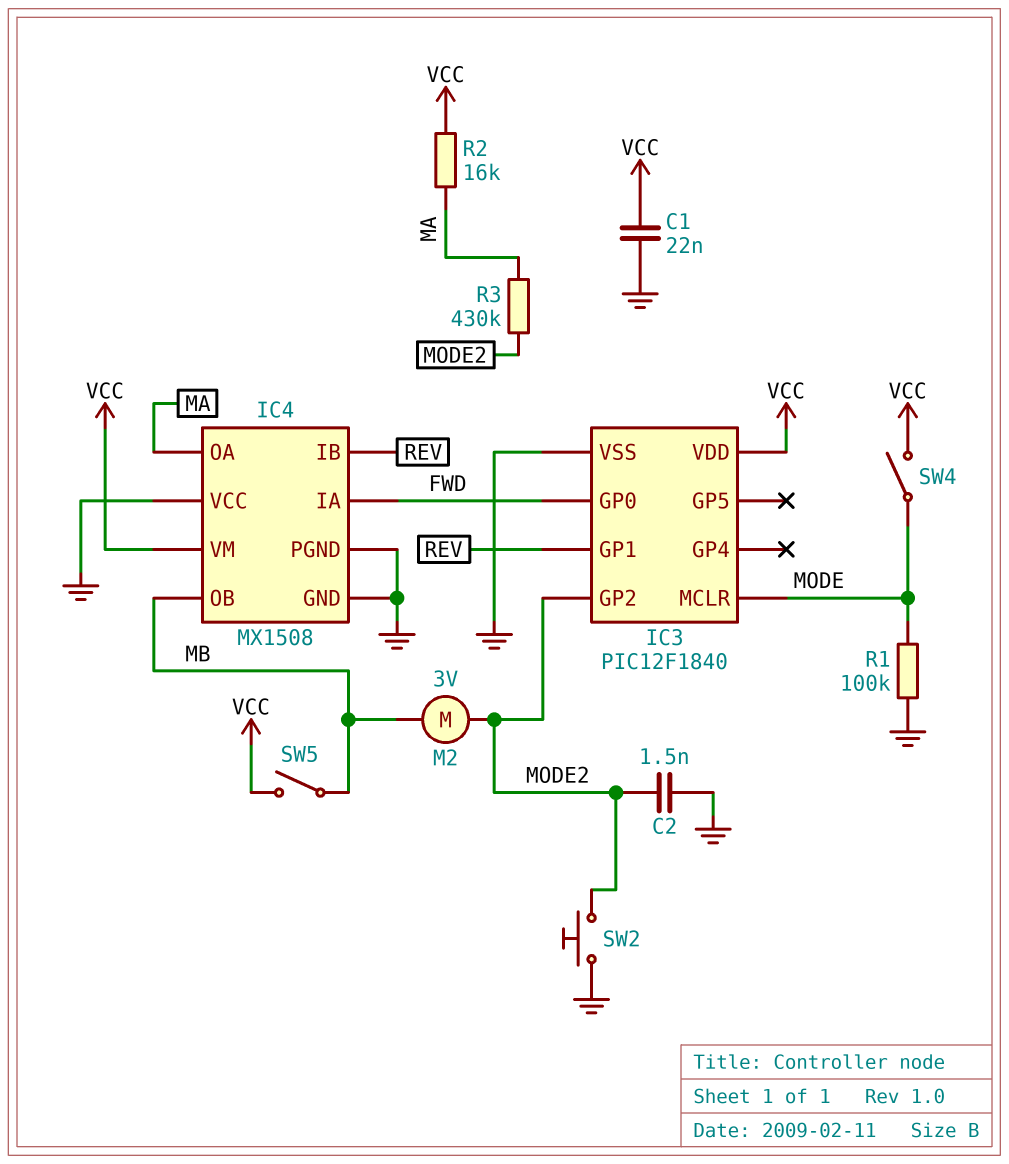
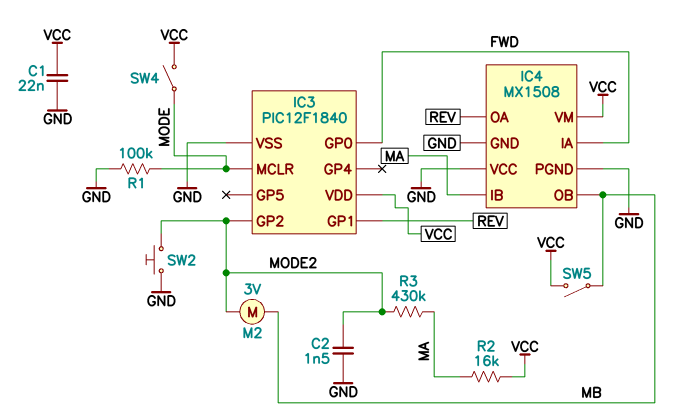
IC4 pin IB: REV -> MA
IC4 pin OA: MA -> REV

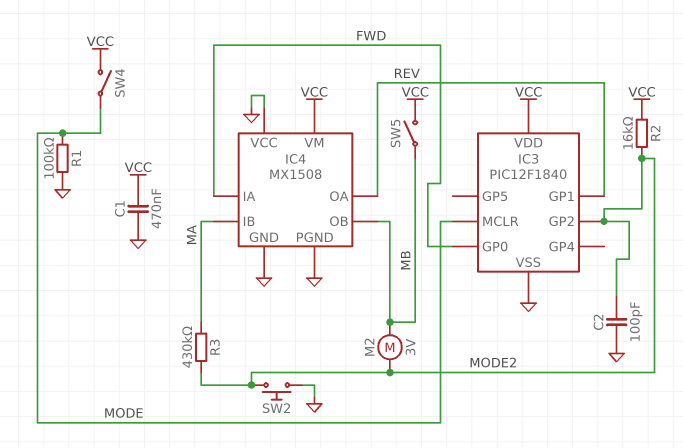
C1: 22nF (GND, VCC) -> 470nF (GND, VCC)
C2: 1.5nF (GND, MODE2) -> 100pF (GND, MODE2)
R2: 16k (MA, VCC) -> 16k (MODE2, VCC)

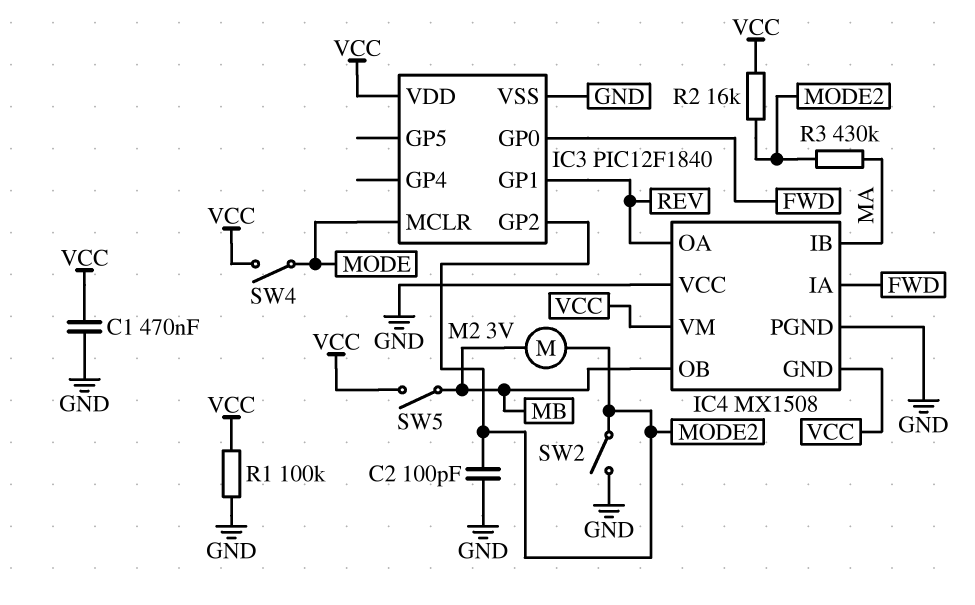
IC4 pin GND: GND -> VCC
R1: 100k (GND, MODE) -> 100k (GND, VCC)
SW2: button (GND, MODE2) -> switch (GND, MODE2)

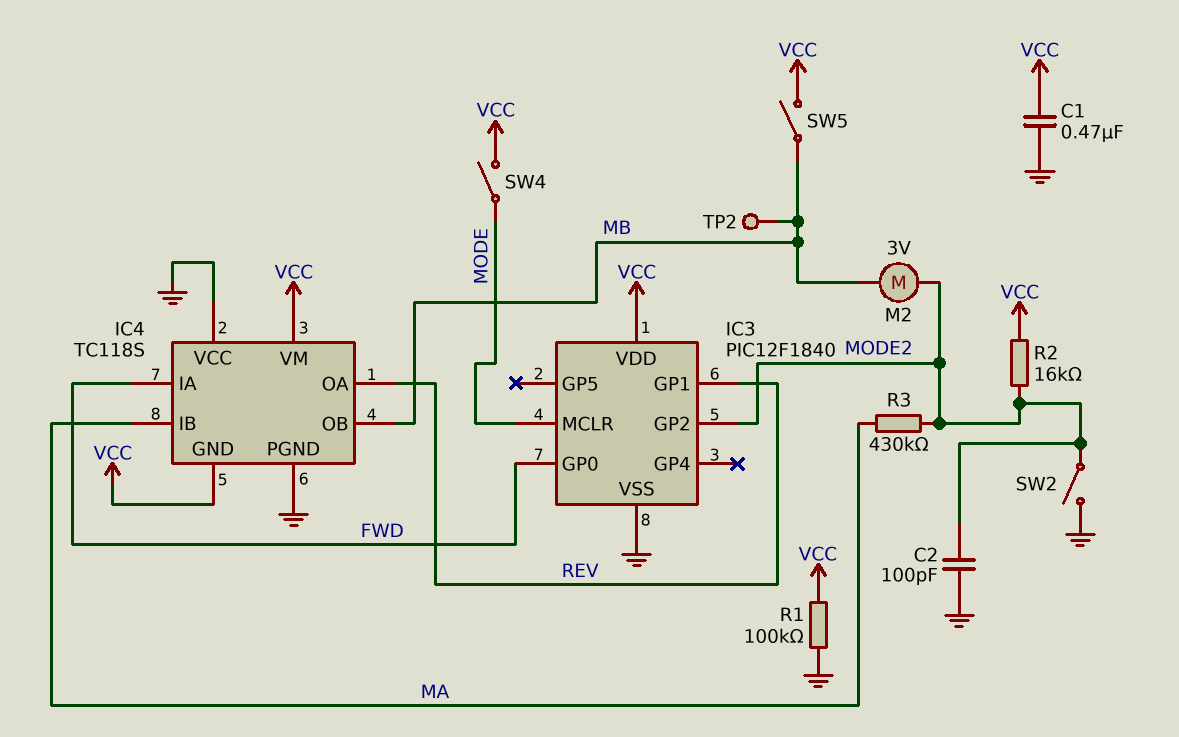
IC4: MX1508 -> TC118S
TP2: none -> test point (MB)

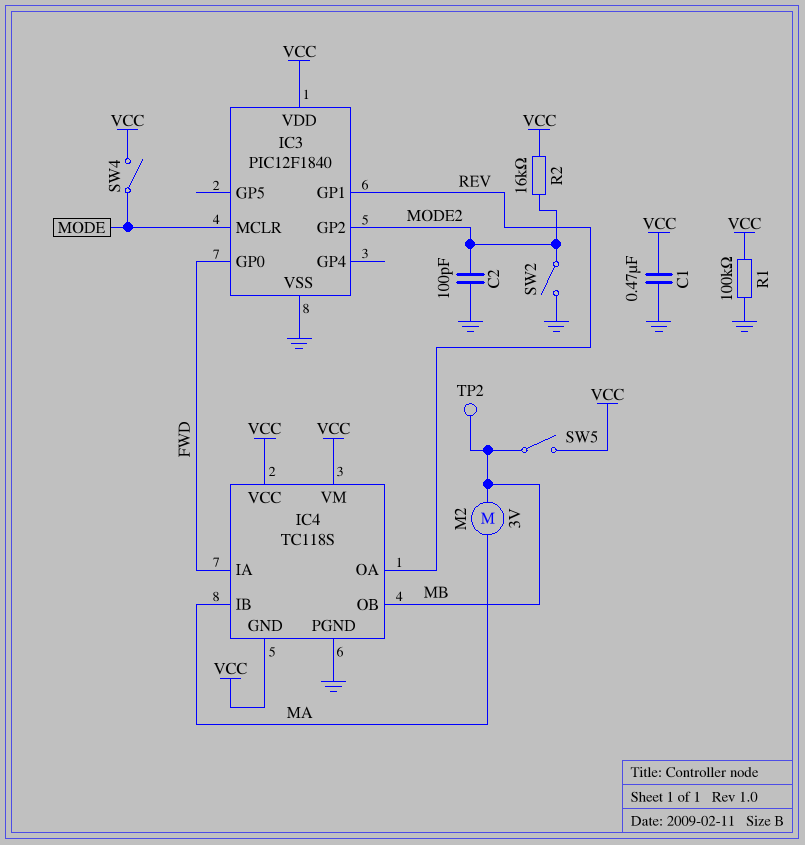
IC4 pin VCC: GND -> VCC
M2: motor 3V (MB, MODE2) -> motor 3V (MA, MB)
R3: 430k (MA, MODE2) -> none

